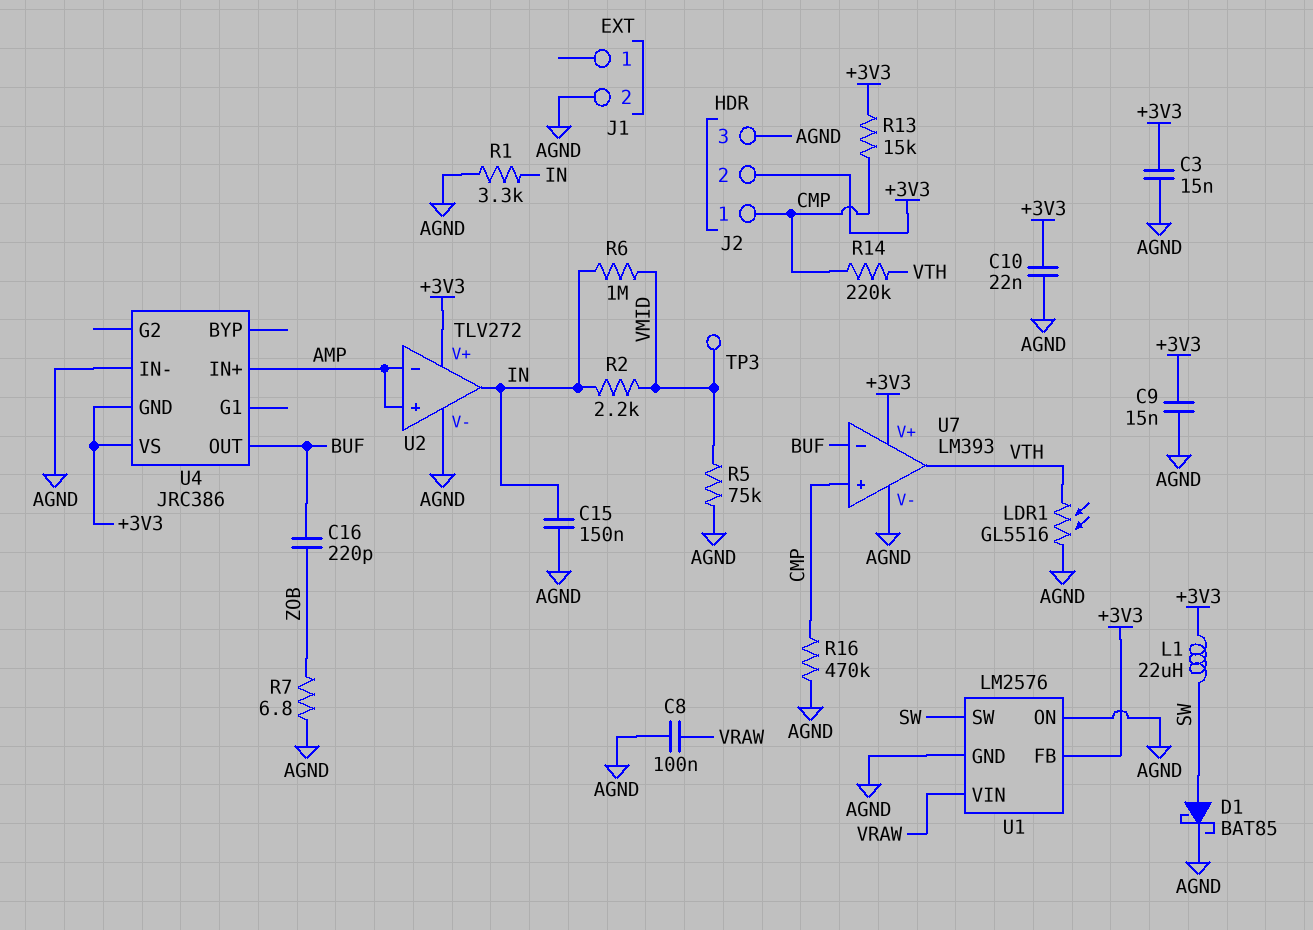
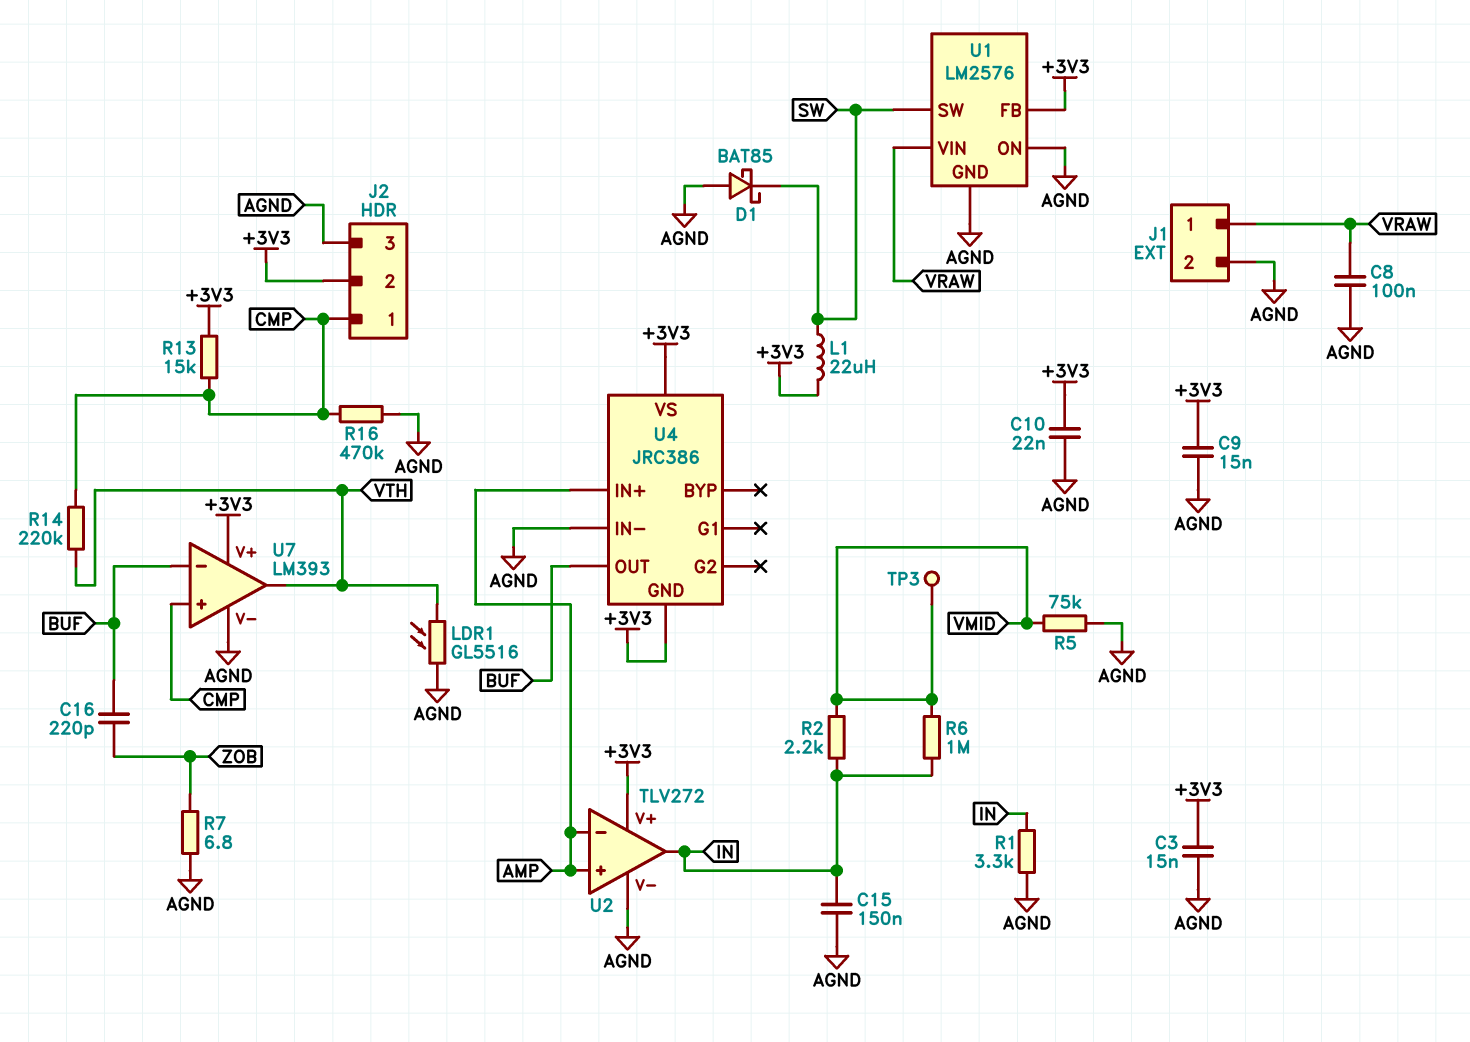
D1: schottky BAT85 (A SW, K AGND) -> schottky BAT85 (A AGND, K SW)
J1 pin 1: none -> VRAW

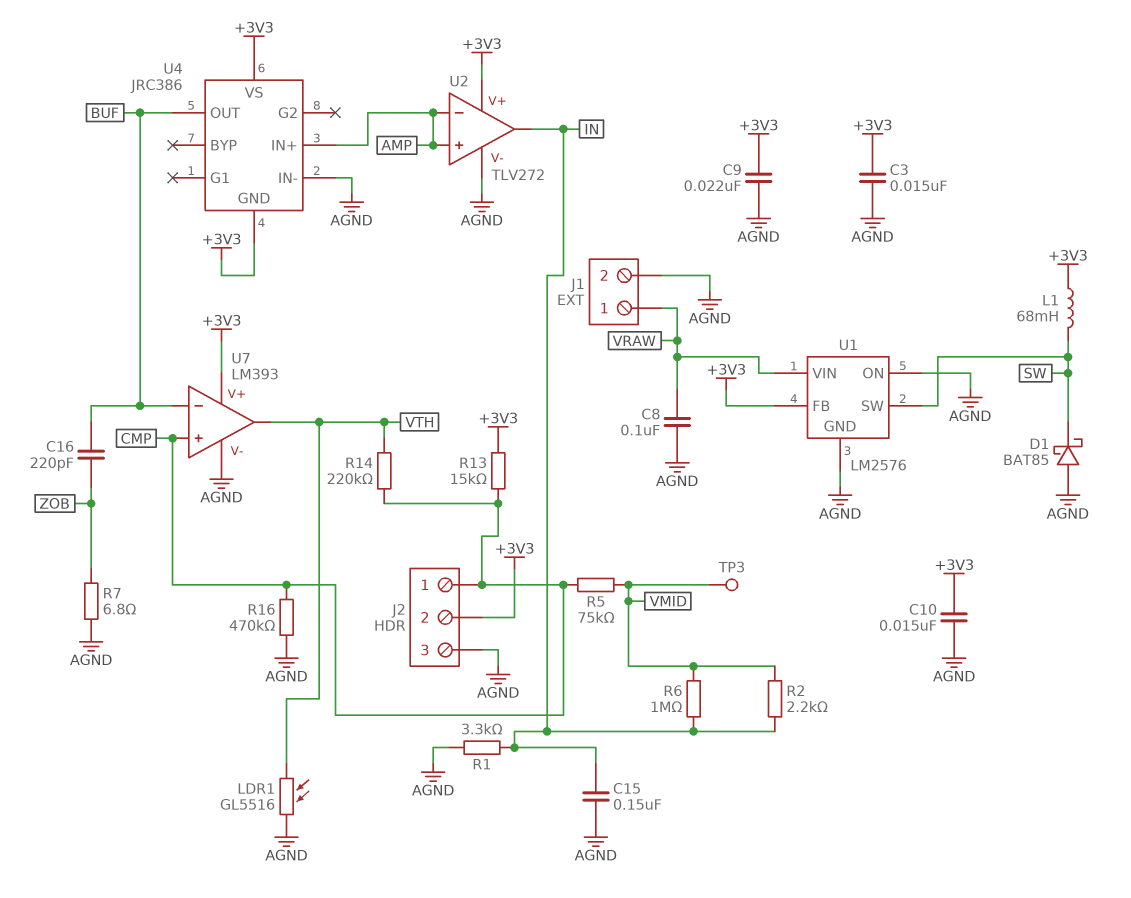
C9: 15nF (+3V3, AGND) -> 22nF (+3V3, AGND)
C10: 22nF (+3V3, AGND) -> 15nF (+3V3, AGND)
L1: 22uH (+3V3, SW) -> 68mH (+3V3, SW)
R5: 75k (AGND, VMID) -> 75k (CMP, VMID)

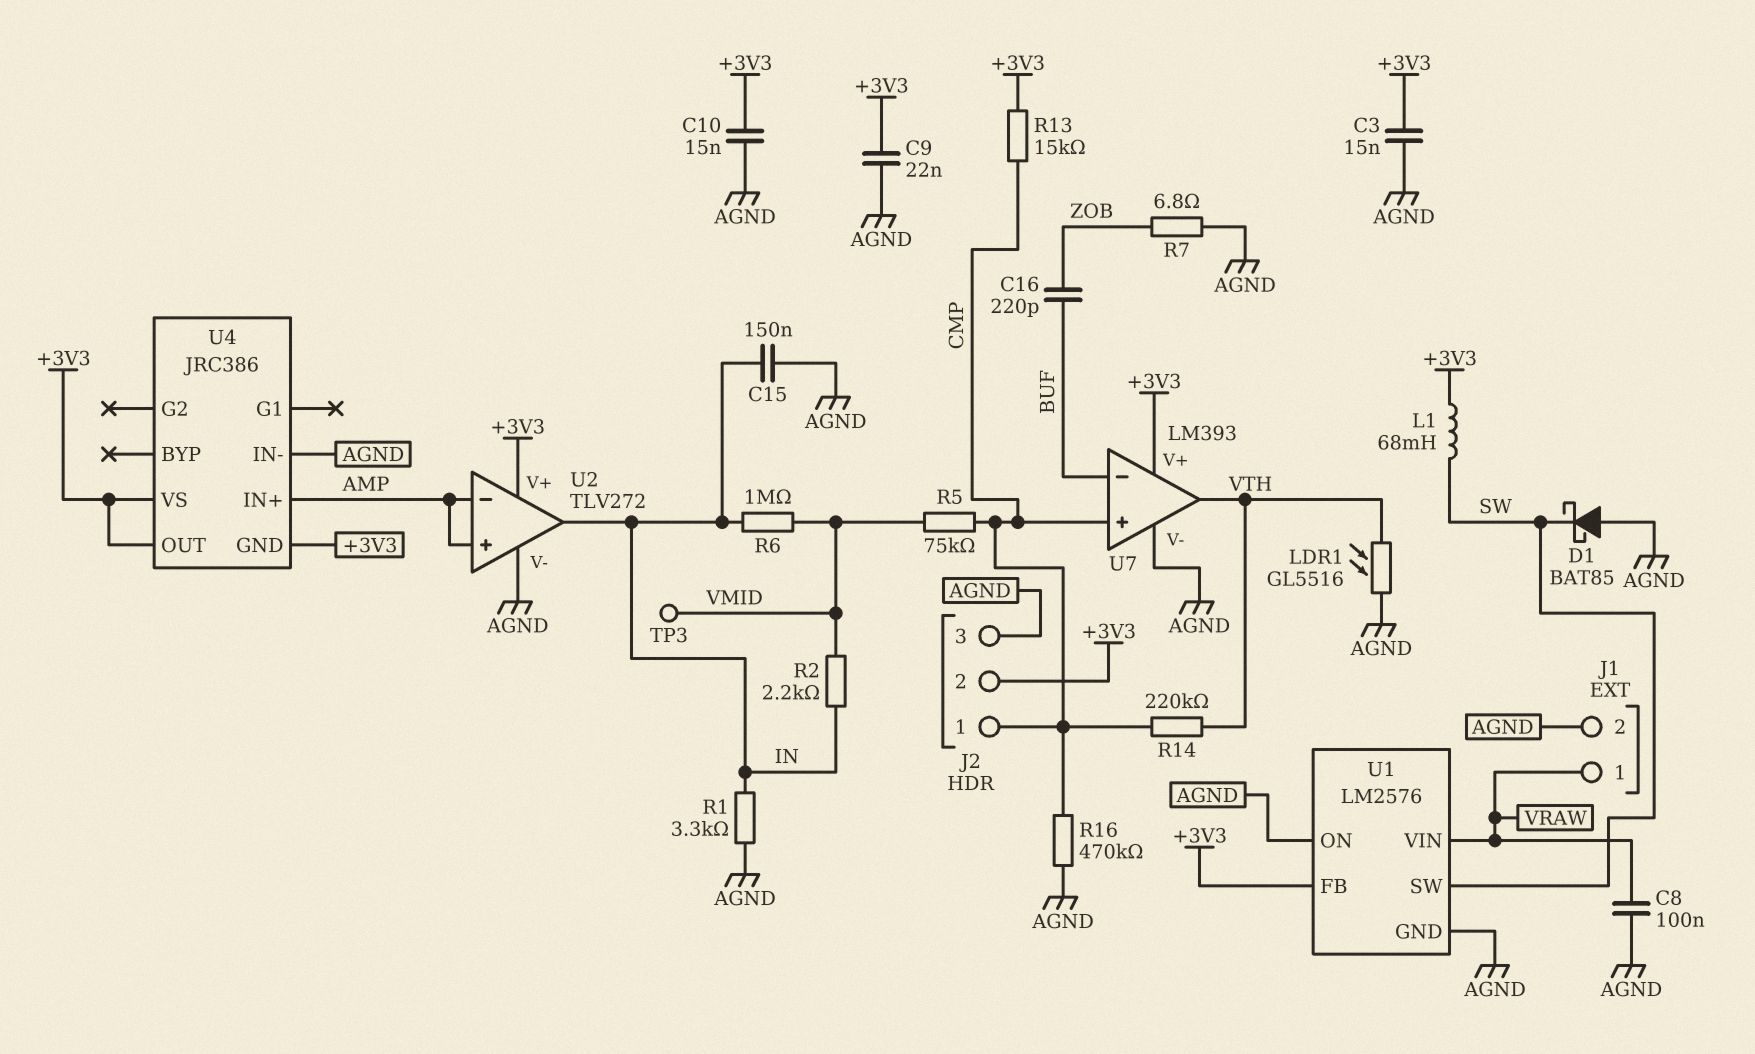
U4 pin OUT: BUF -> +3V3

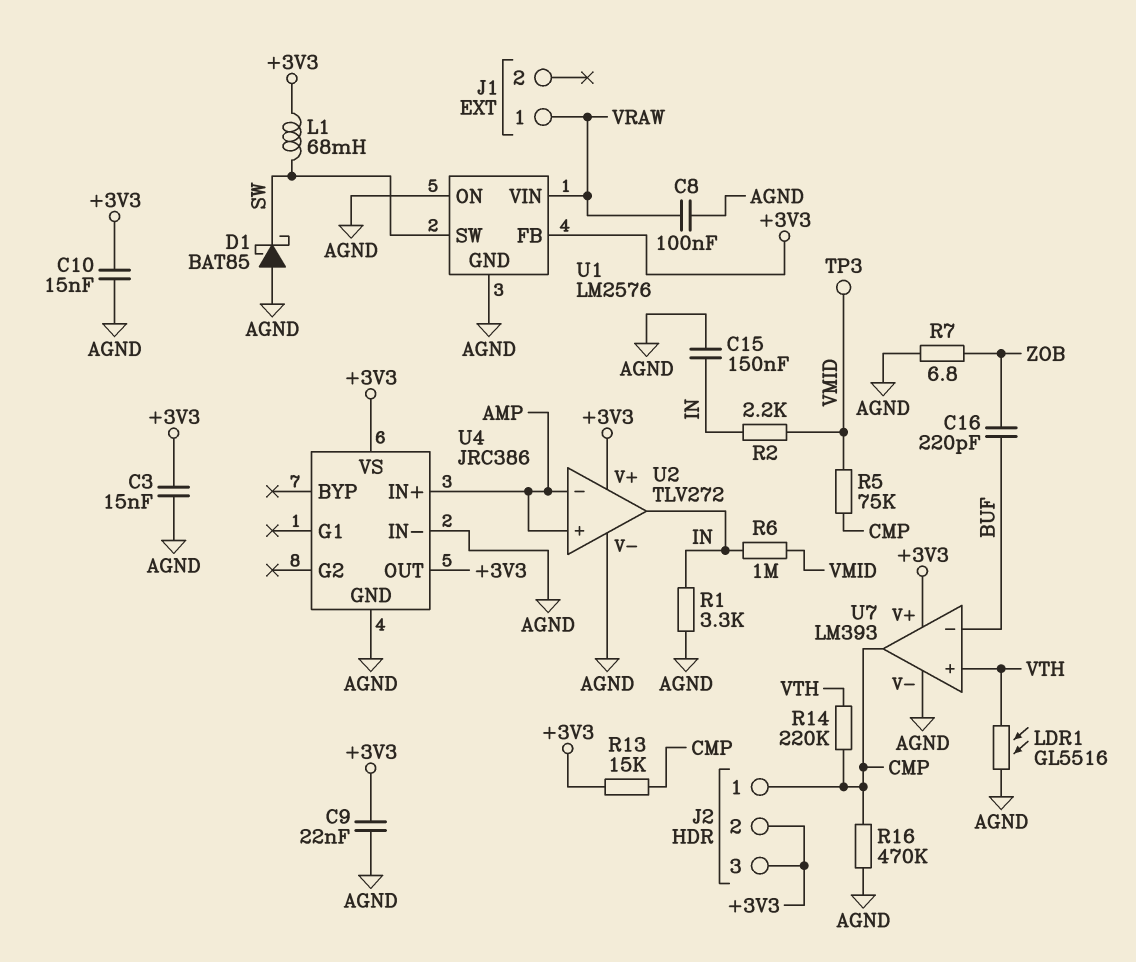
J1 pin 2: AGND -> none
J2 pin 3: AGND -> +3V3
U4 pin GND: +3V3 -> AGND
U7 pin in+: CMP -> VTH
U7 pin out: VTH -> CMP

